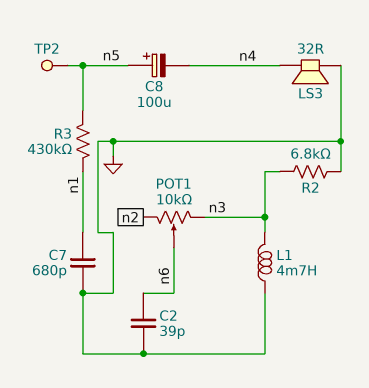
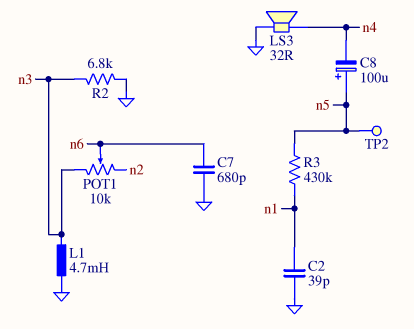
C2: 39pF (GND, n6) -> 39pF (GND, n1)
C7: 680pF (GND, n1) -> 680pF (GND, n6)

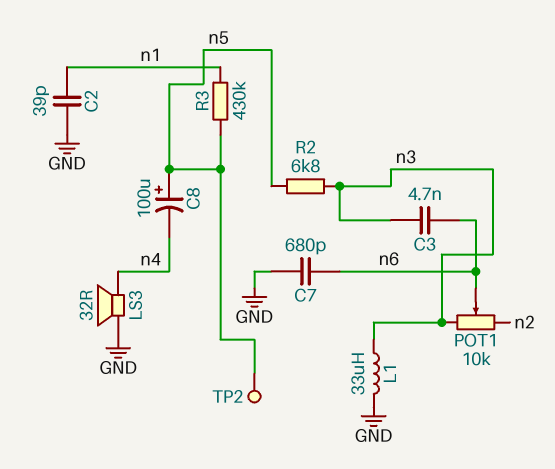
C3: none -> 4.7nF (n3, n6)
L1: 4.7mH (GND, n3) -> 33uH (GND, n3)
R2: 6.8k (GND, n3) -> 6.8k (n3, n5)

